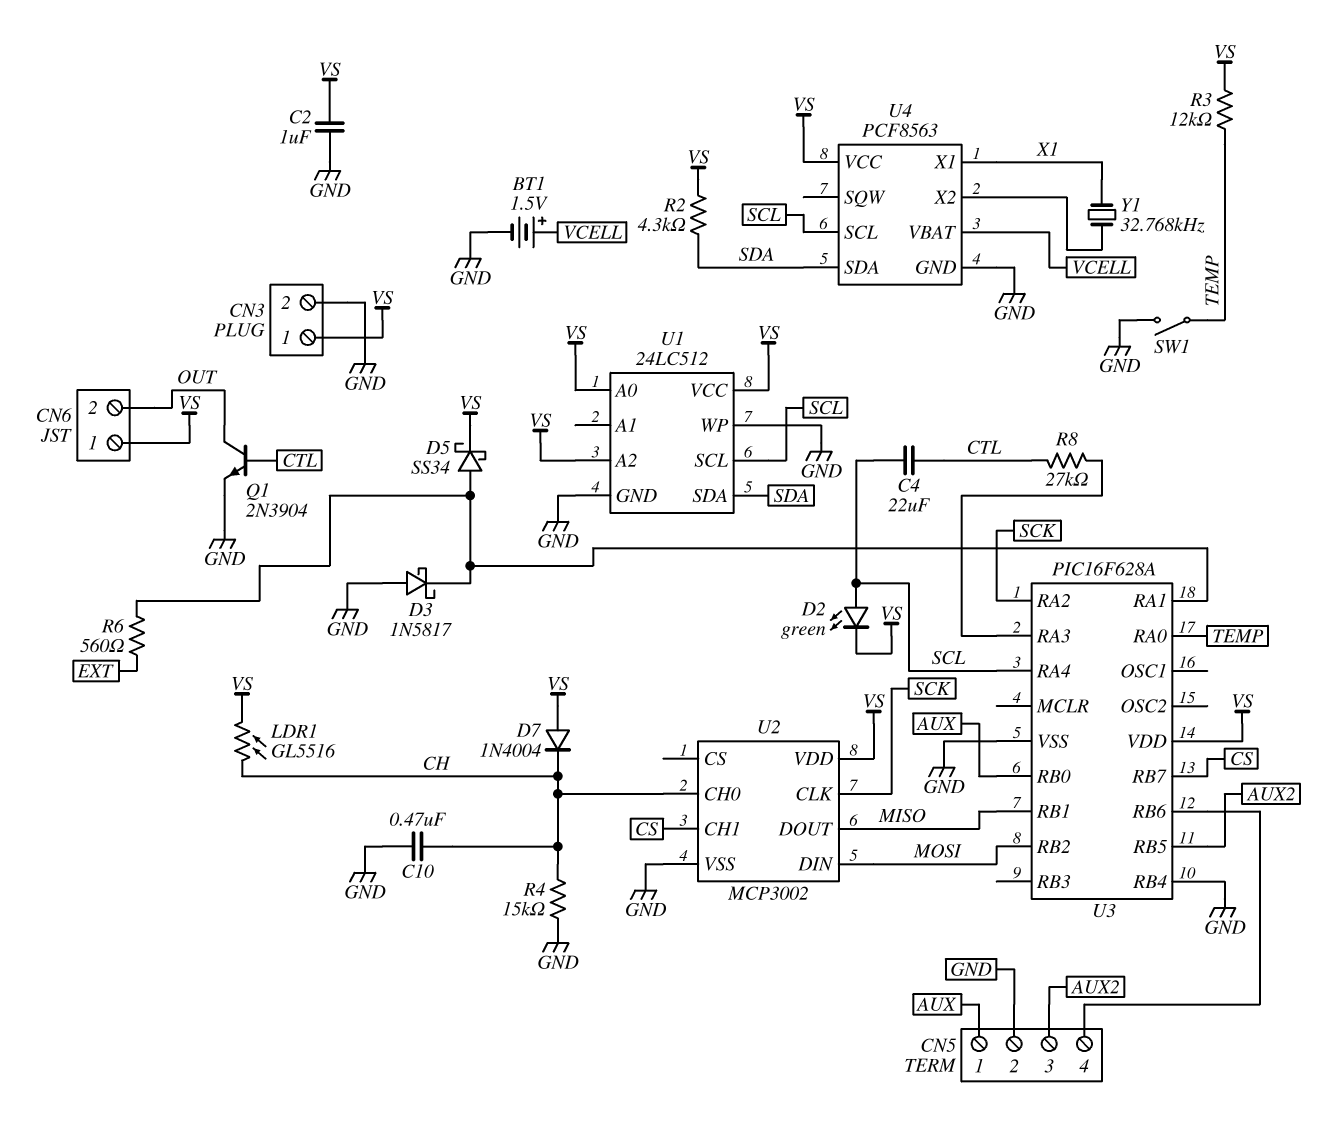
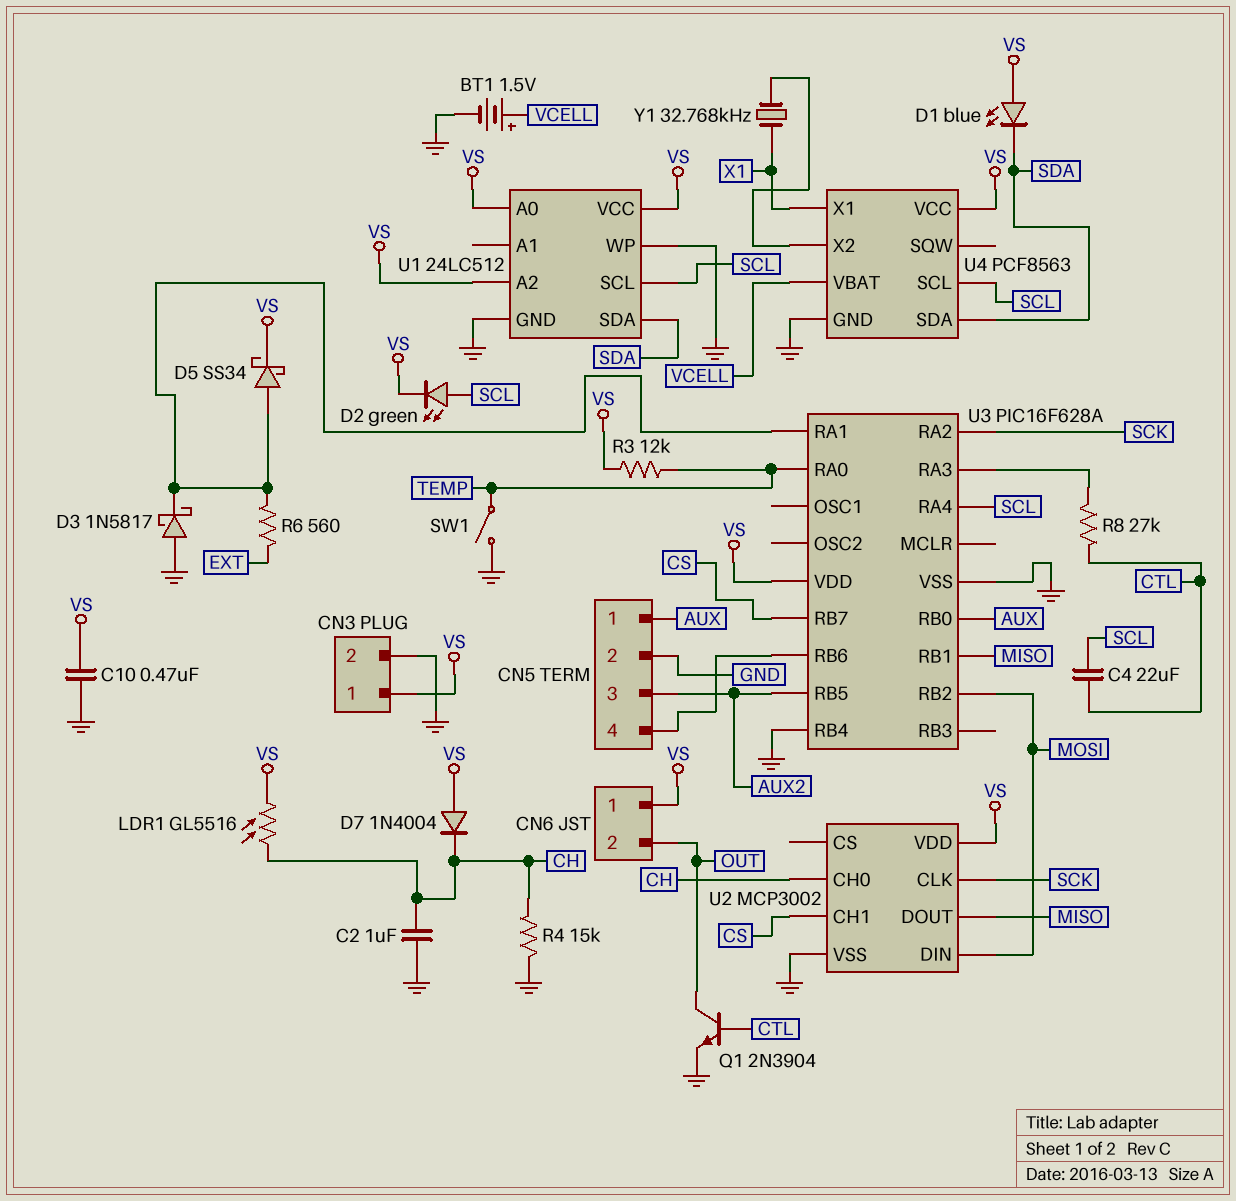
C2: 1uF (GND, VS) -> 1uF (CH, GND)
C10: 470nF (CH, GND) -> 470nF (GND, VS)
D1: none -> LED blue (A VS, K SDA)
R2: 4.3k (SDA, VS) -> none

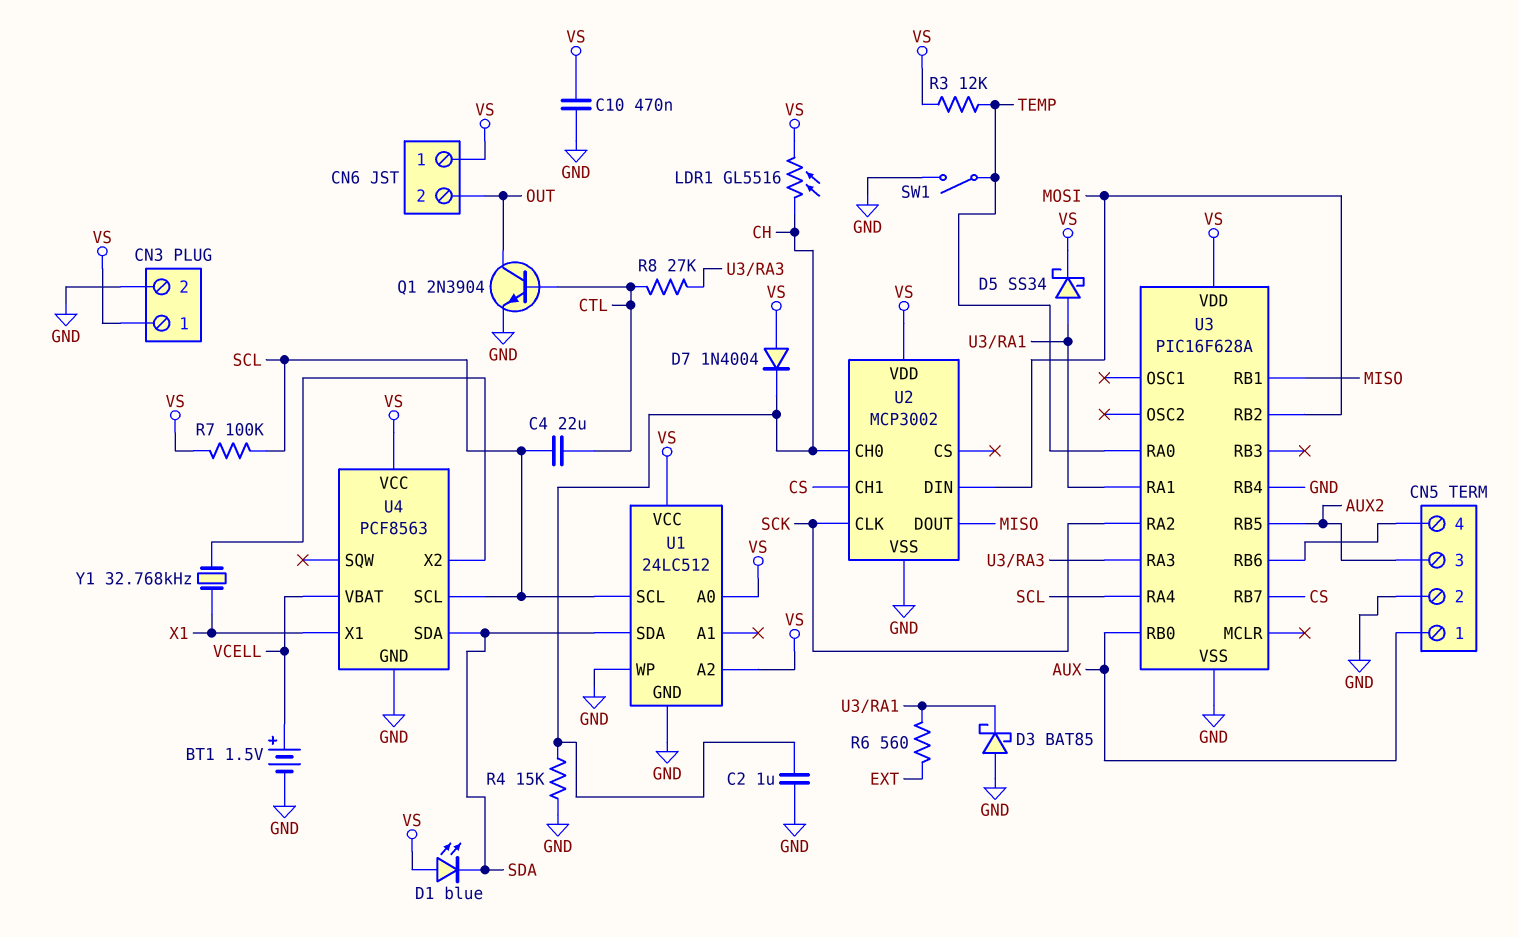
D2: LED green (A SCL, K VS) -> none
D3: schottky 1N5817 (A GND, K U3/RA1) -> schottky BAT85 (A GND, K U3/RA1)
R7: none -> 100k (SCL, VS)

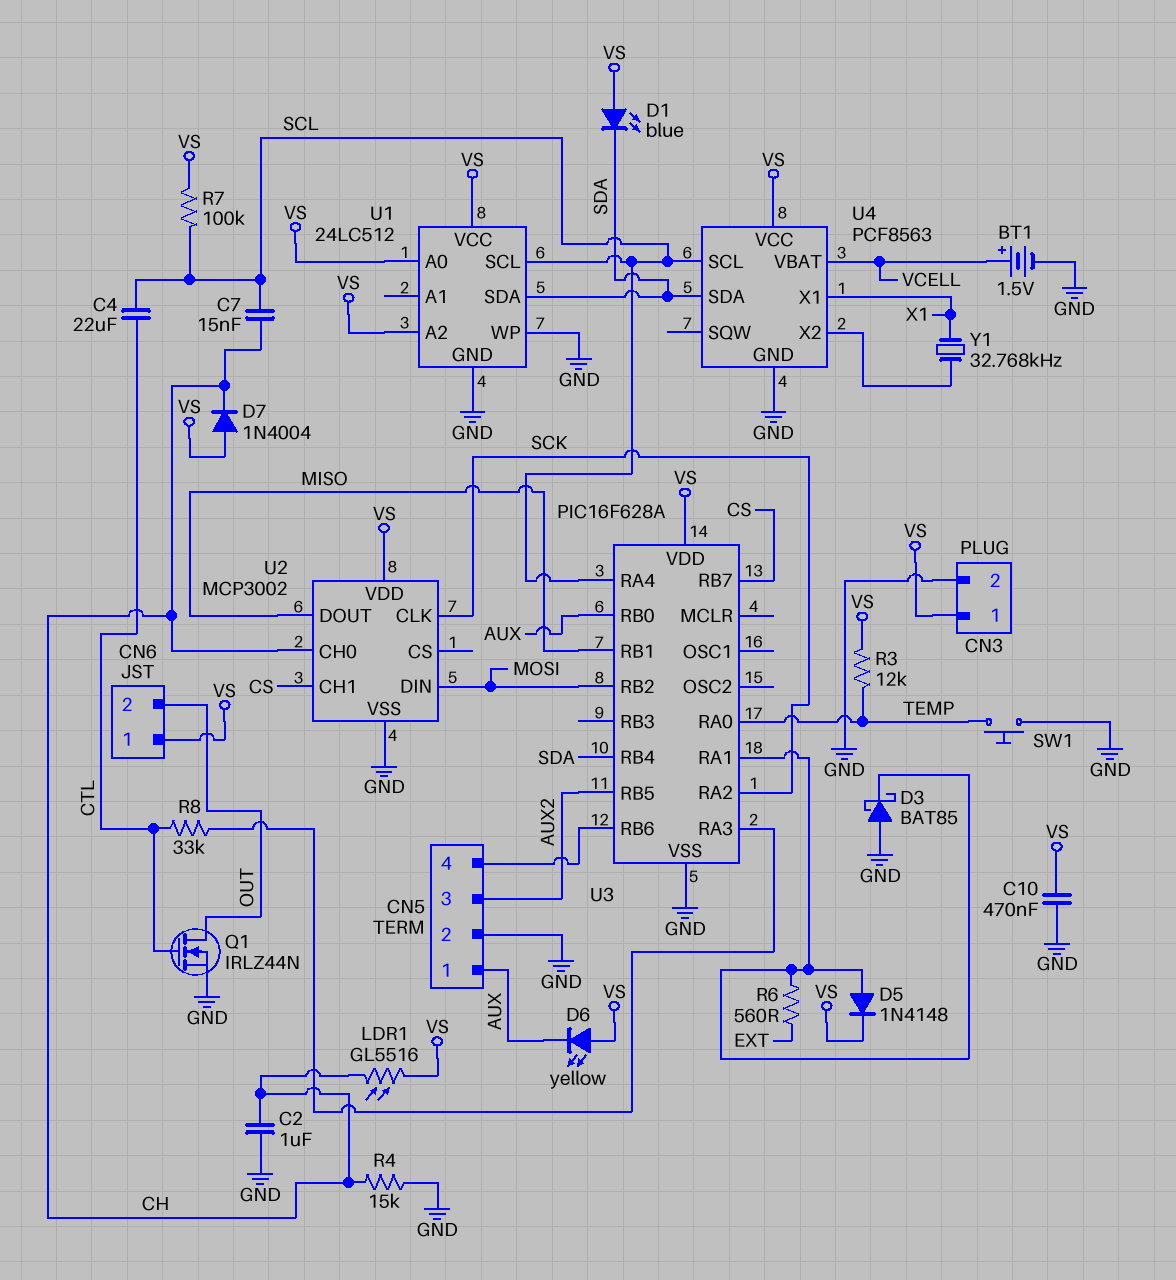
C7: none -> 15nF (CH, SCL)
D5: schottky SS34 (A U3/RA1, K VS) -> diode 1N4148 (A U3/RA1, K VS)
D6: none -> LED yellow (A VS, K AUX)
Q1: NPN 2N3904 (B CTL, C OUT, E GND) -> NMOS IRLZ44N (G CTL, D OUT, S GND)
R8: 27k (CTL, U3/RA3) -> 33k (CTL, U3/RA3)
SW1: switch (GND, TEMP) -> button (GND, TEMP)
U3 pin RB4: GND -> SDA

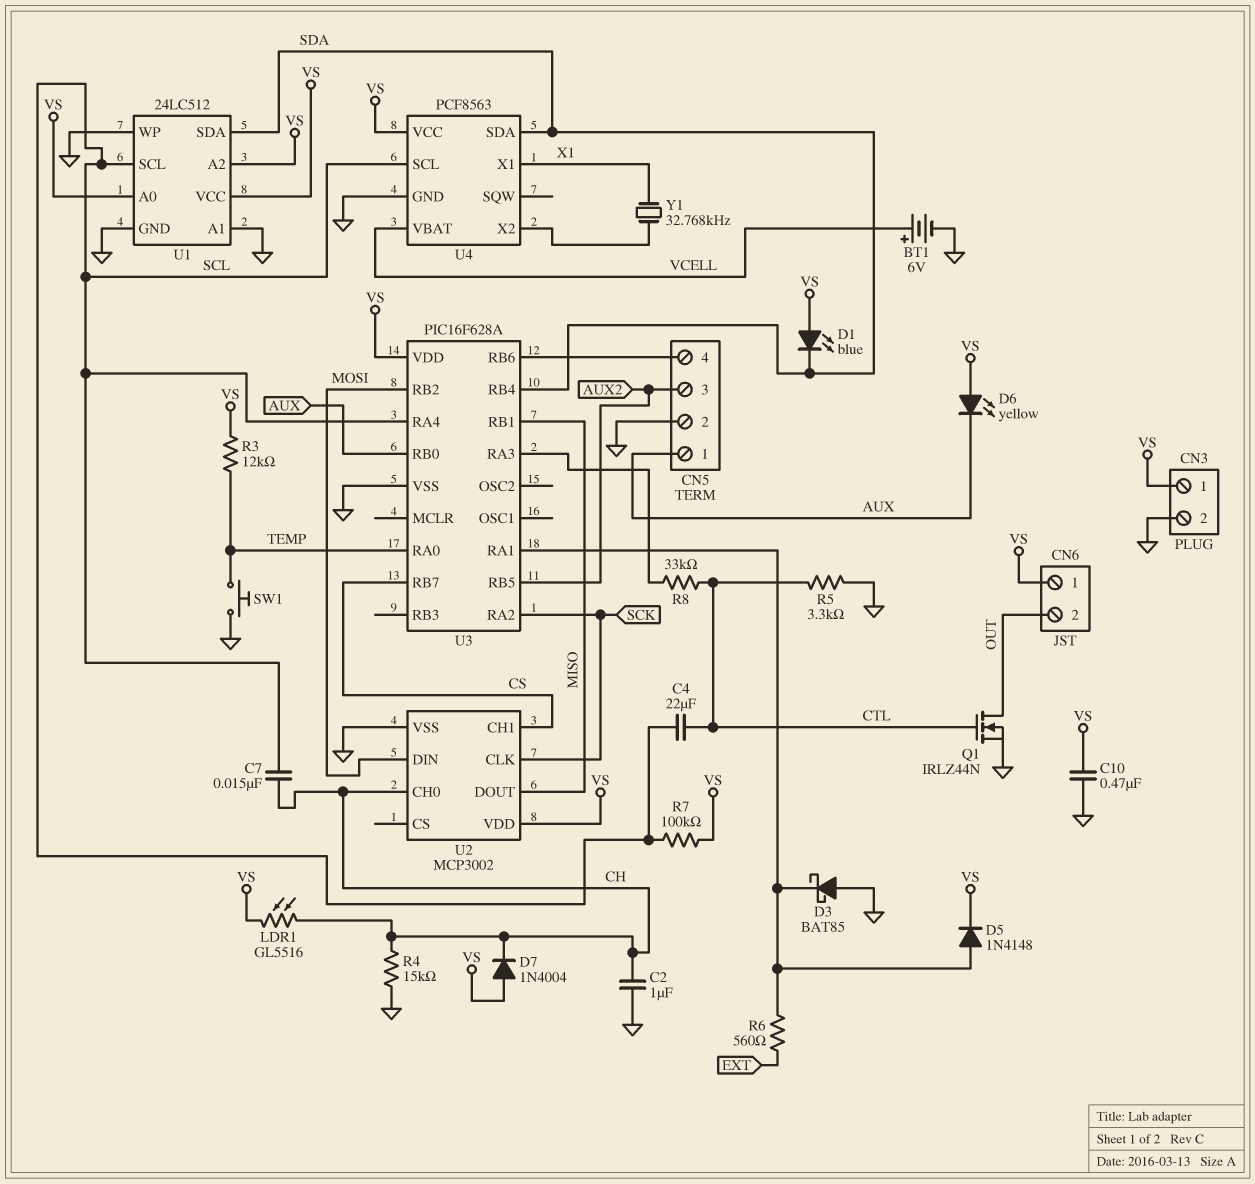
BT1: 1.5V (plus VCELL, minus GND) -> 6V (plus VCELL, minus GND)
R5: none -> 3.3k (CTL, GND)
U1 pin A1: none -> GND

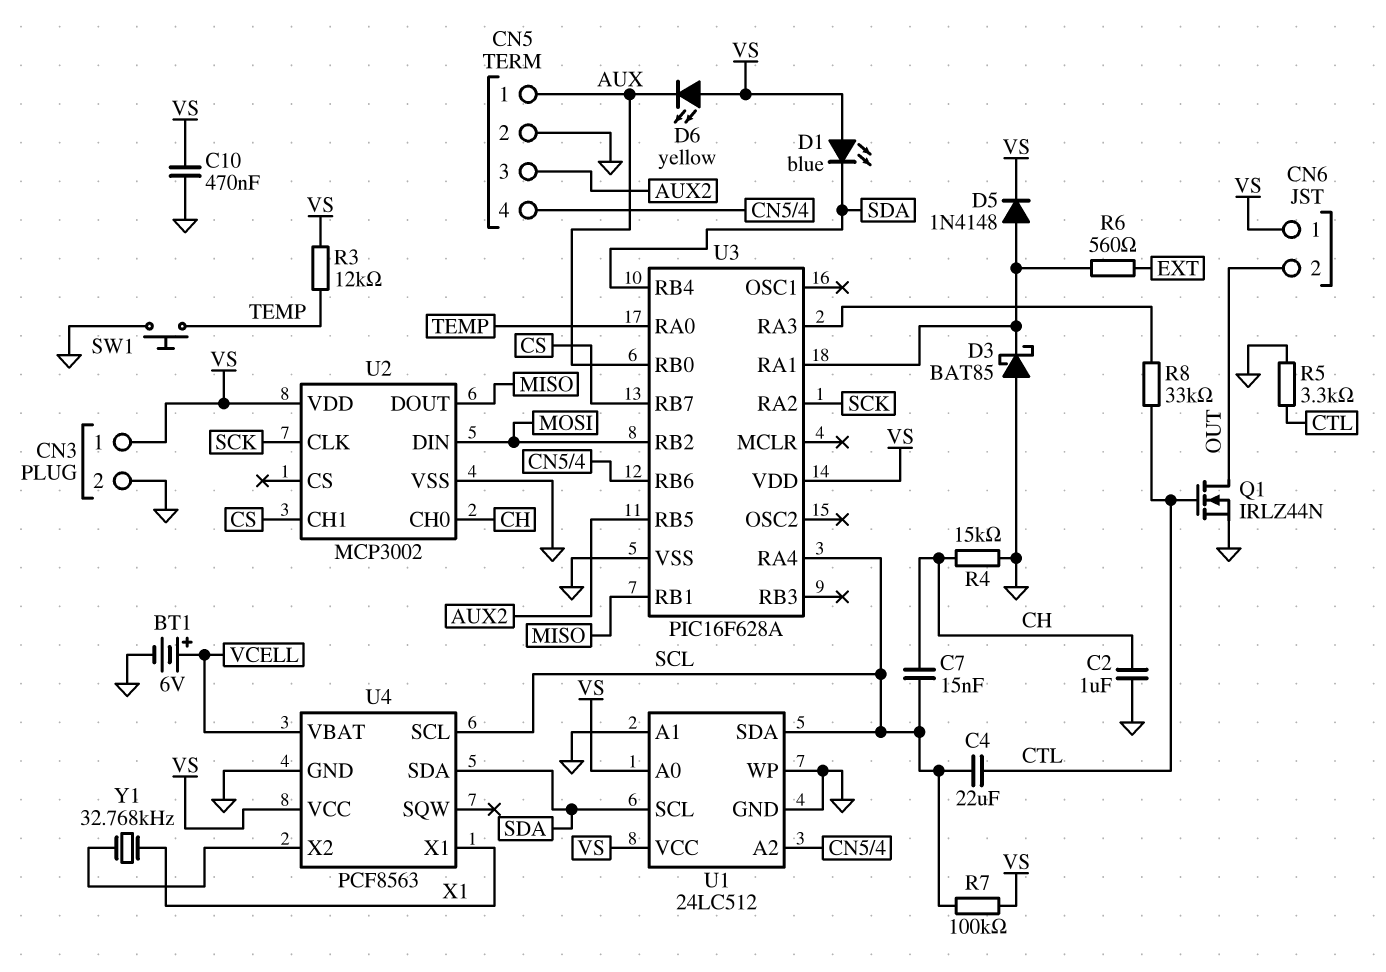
D7: diode 1N4004 (A VS, K CH) -> none
LDR1: GL5516 (CH, VS) -> none
U1 pin A2: VS -> CN5/4
U1 pin SCL: SCL -> SDA
U1 pin SDA: SDA -> SCL

